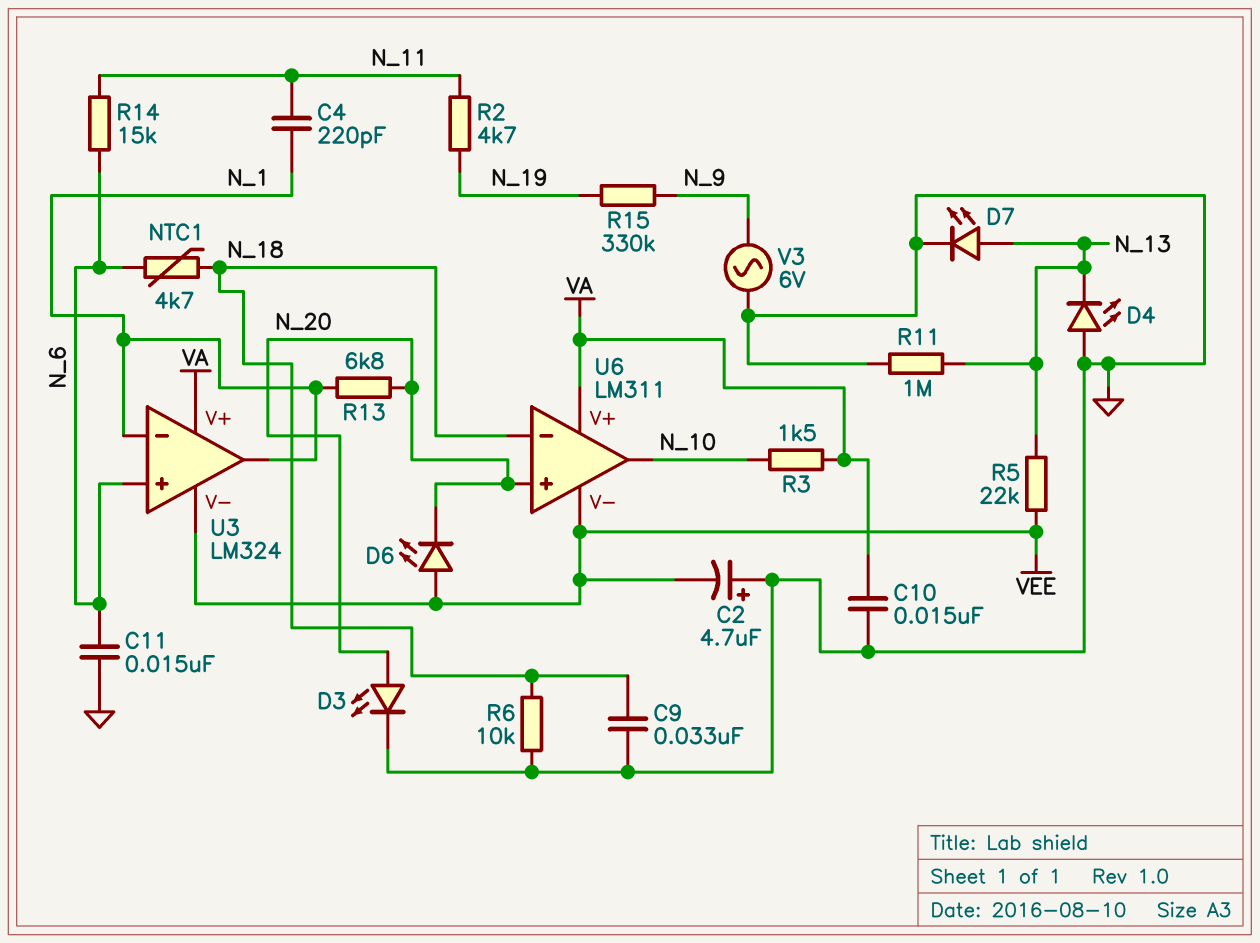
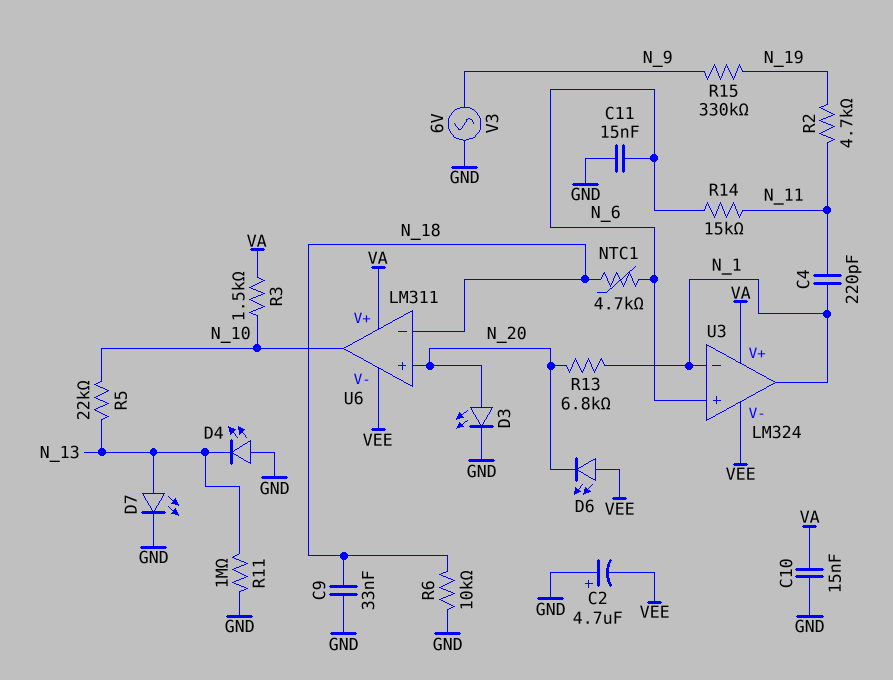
R5: 22k (N_13, VEE) -> 22k (N_10, N_13)

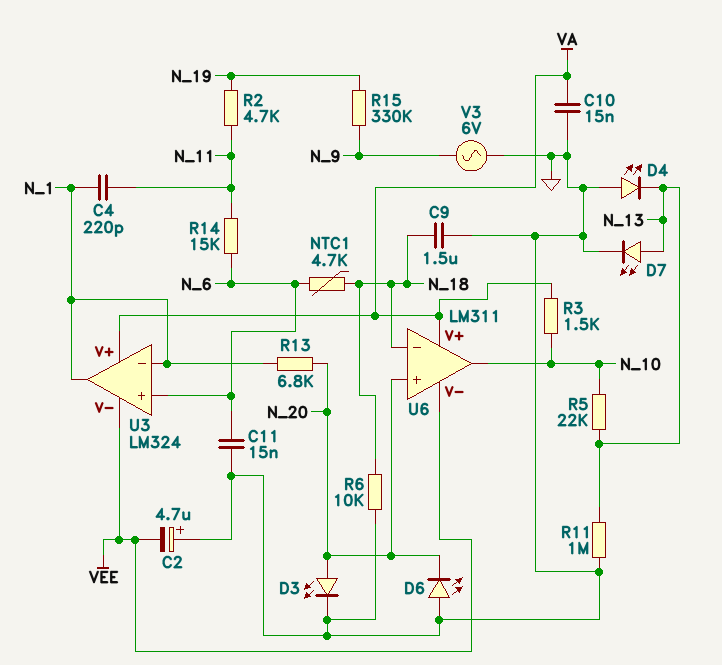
C9: 33nF (GND, N_18) -> 1.5uF (GND, N_18)
D6: LED (A VEE, K N_20) -> LED (A GND, K N_20)

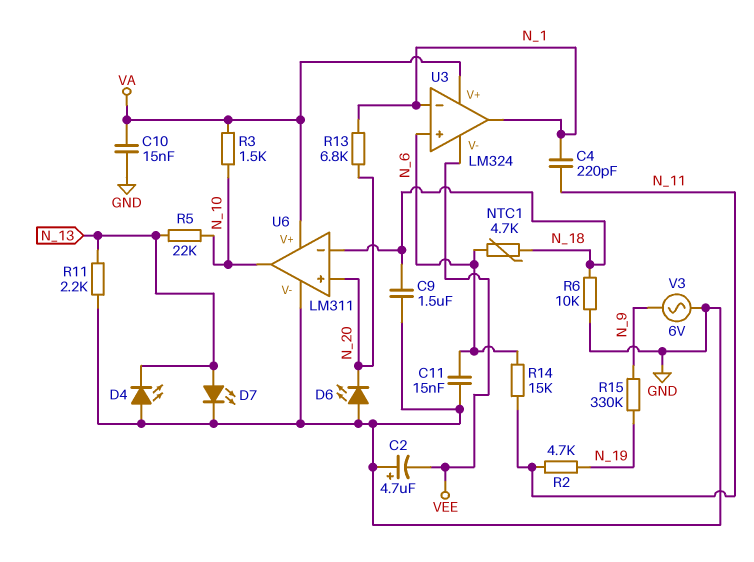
D3: LED (A N_20, K GND) -> none
R11: 1M (GND, N_13) -> 2.2k (GND, N_13)
U6 pin V-: VEE -> GND

